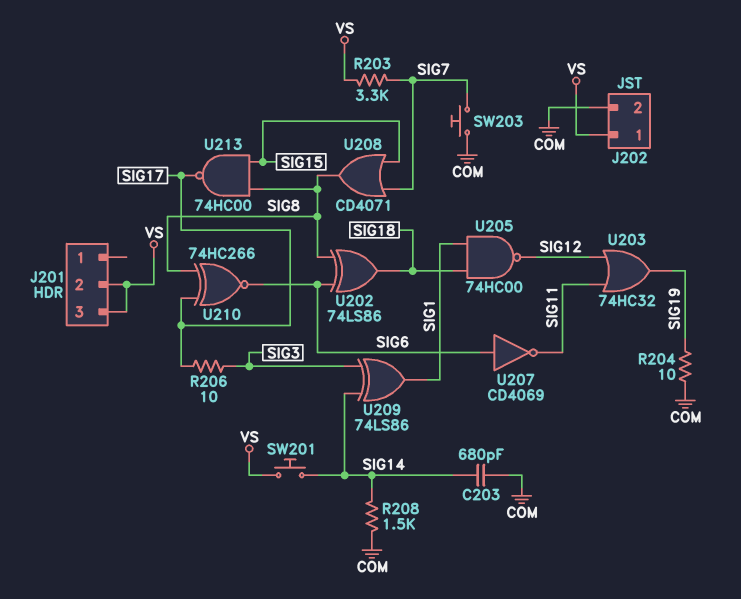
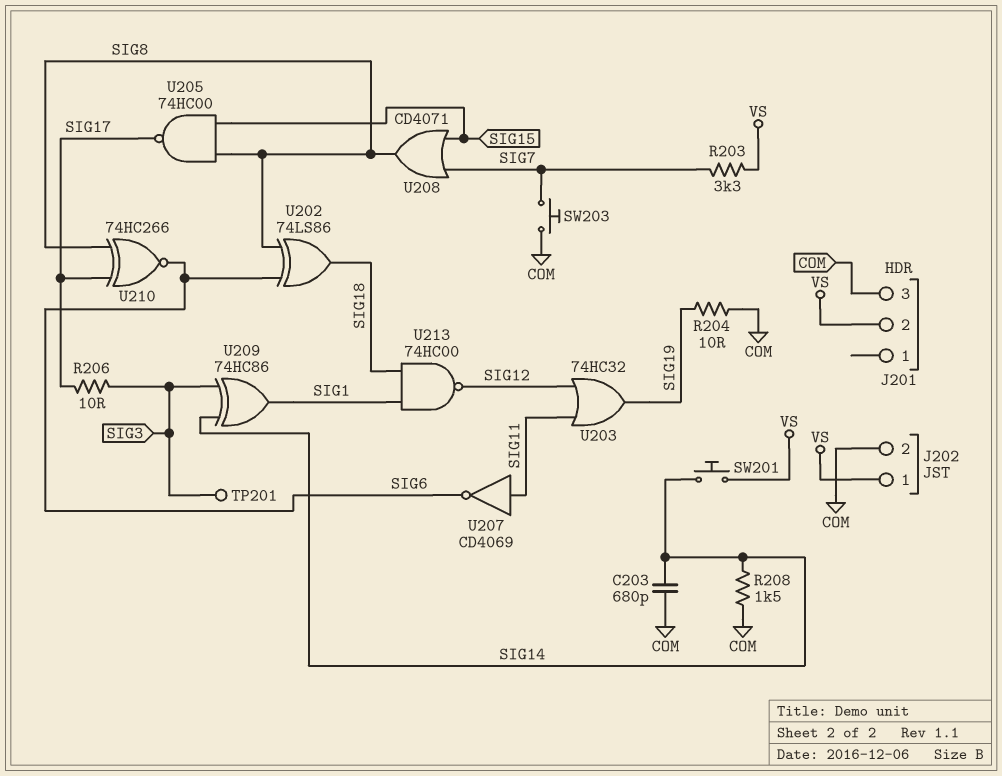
J201 pin 3: VS -> COM
TP201: none -> test point (SIG3)
U205: NAND 74HC00 (in SIG1, in SIG18, out SIG12) -> NAND 74HC00 (in SIG8, in SIG15, out SIG17)
U207: NOT CD4069 (in SIG6, out SIG11) -> NOT CD4069 (in SIG11, out SIG6)
U209: XOR 74LS86 (in SIG3, in SIG14, out SIG1) -> XOR 74HC86 (in SIG3, in SIG14, out SIG1)
U213: NAND 74HC00 (in SIG8, in SIG15, out SIG17) -> NAND 74HC00 (in SIG1, in SIG18, out SIG12)

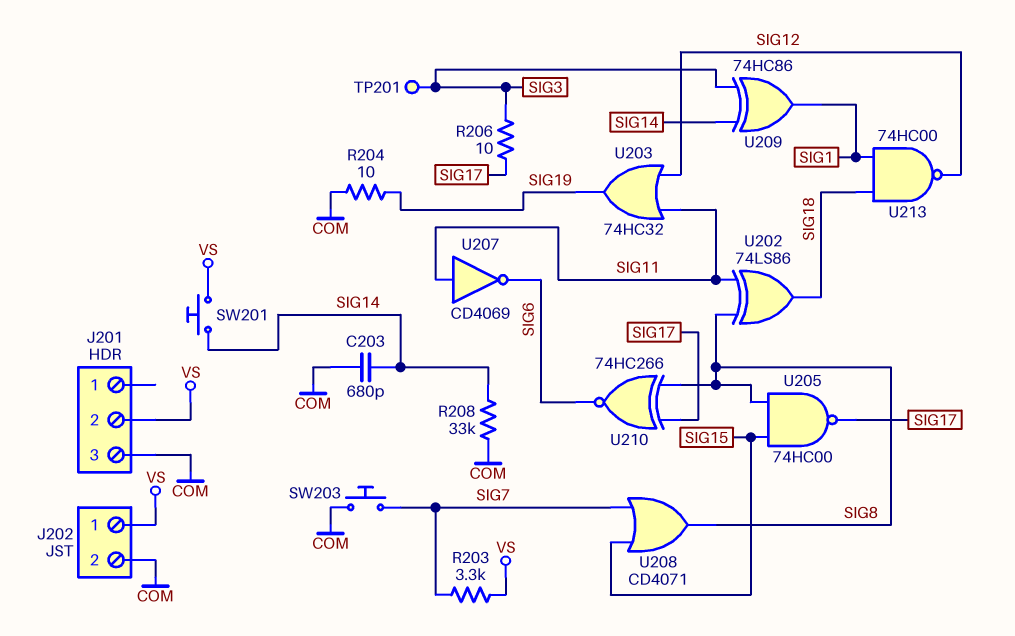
R208: 1.5k (COM, SIG14) -> 33k (COM, SIG14)
U202: XOR 74LS86 (in SIG6, in SIG8, out SIG18) -> XOR 74LS86 (in SIG8, in SIG11, out SIG18)

